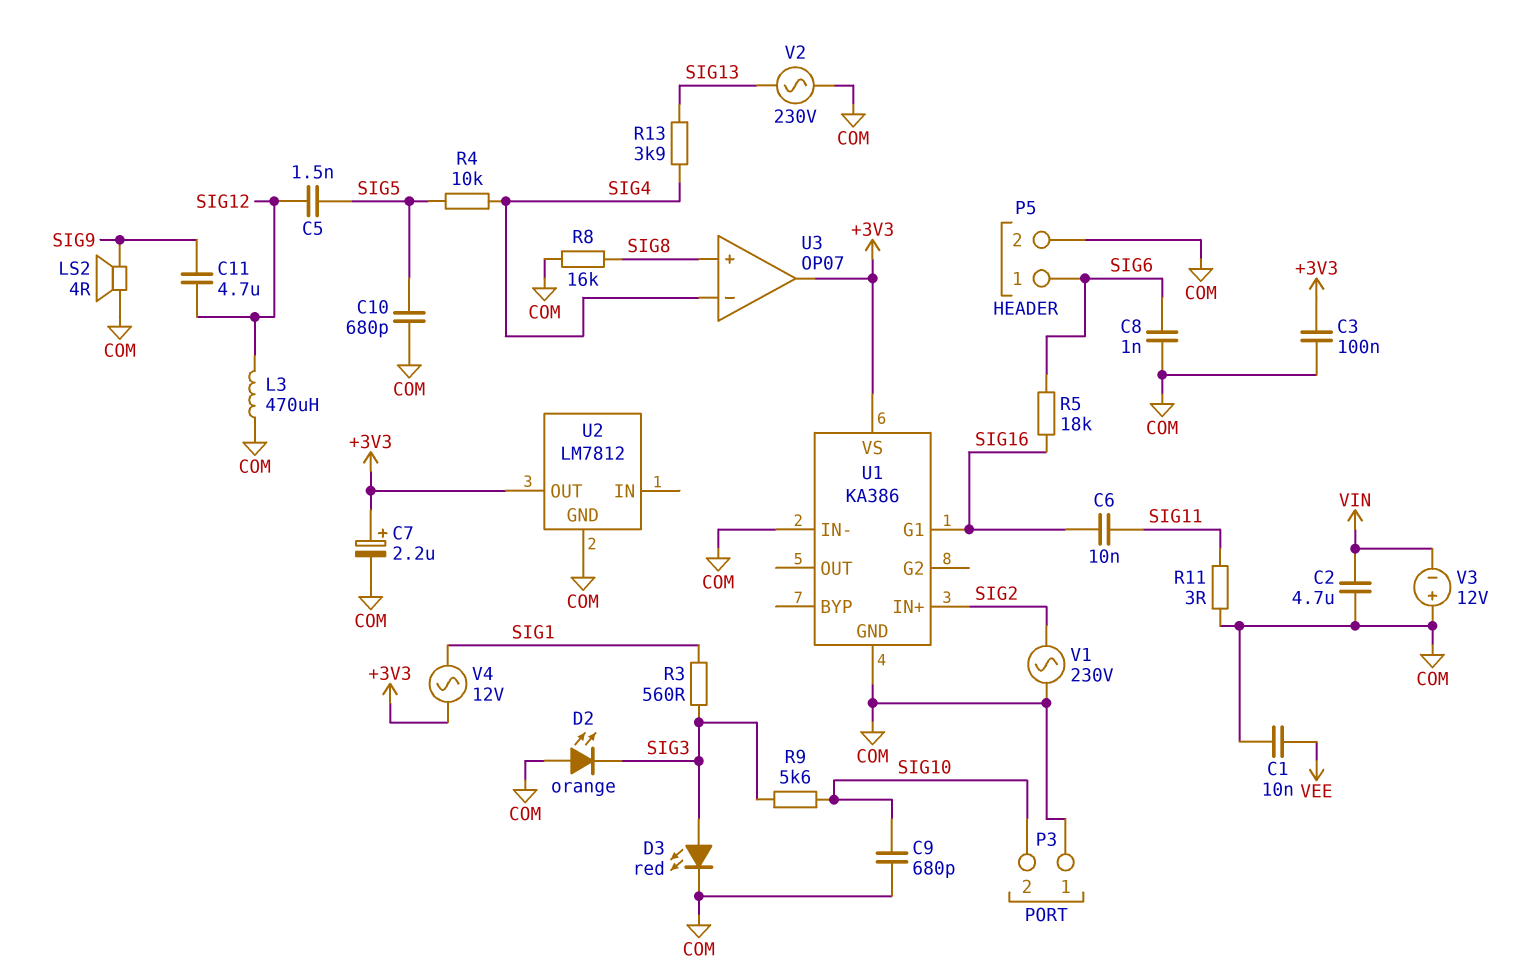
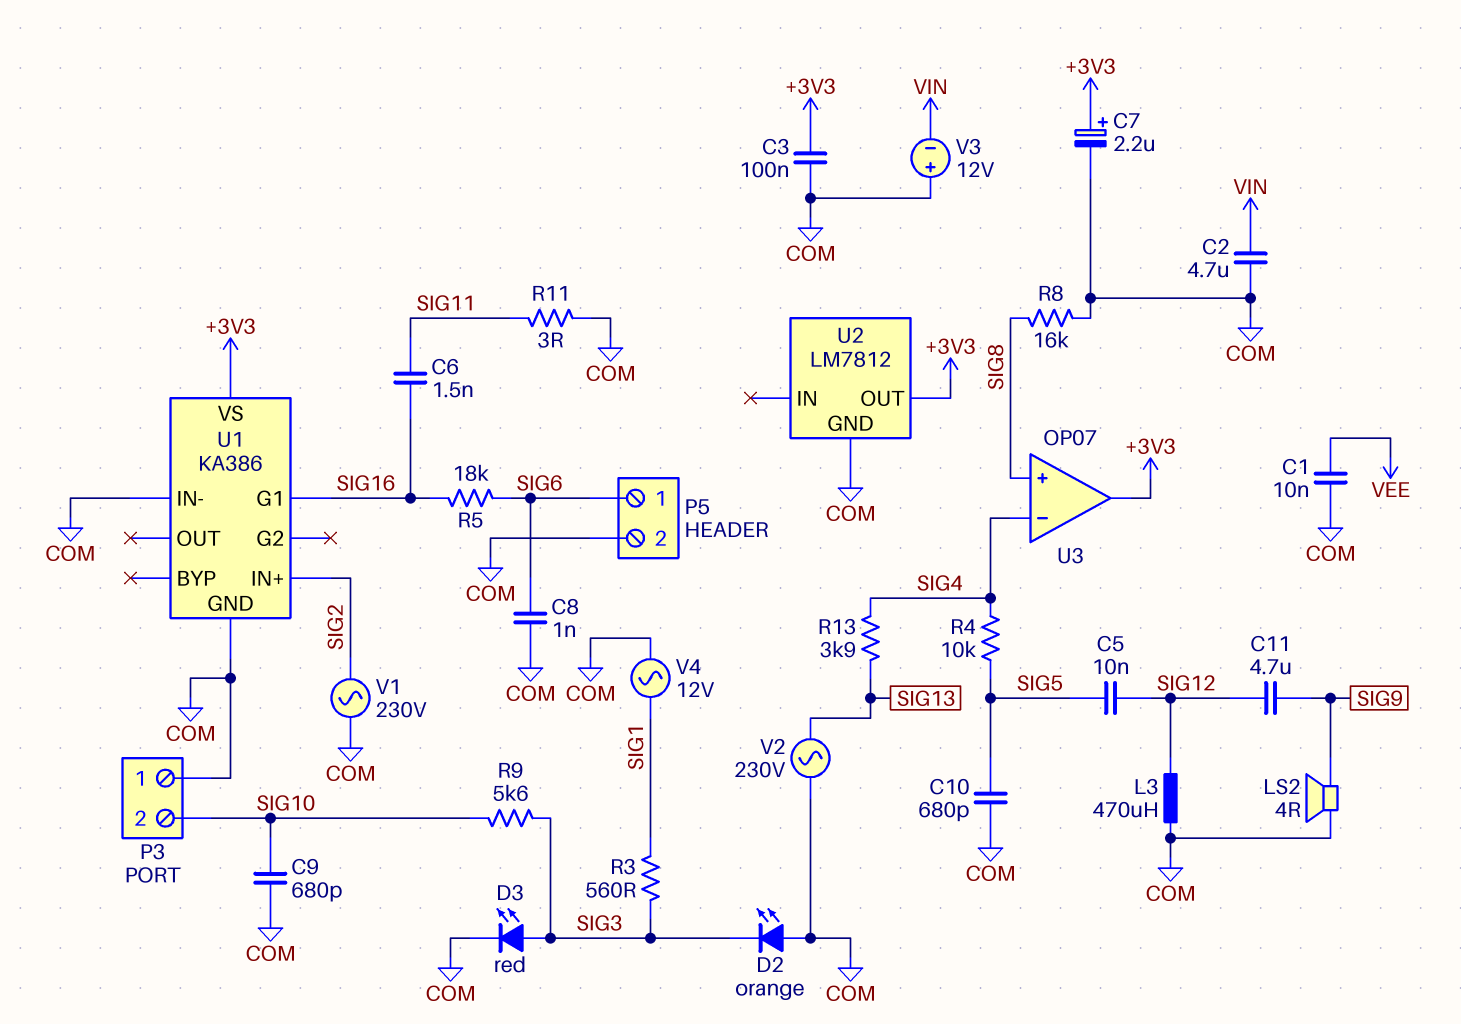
C5: 1.5nF (SIG5, SIG12) -> 10nF (SIG5, SIG12)
C6: 10nF (SIG11, SIG16) -> 1.5nF (SIG11, SIG16)
V4: AC 12V (+3V3, SIG1) -> AC 12V (COM, SIG1)

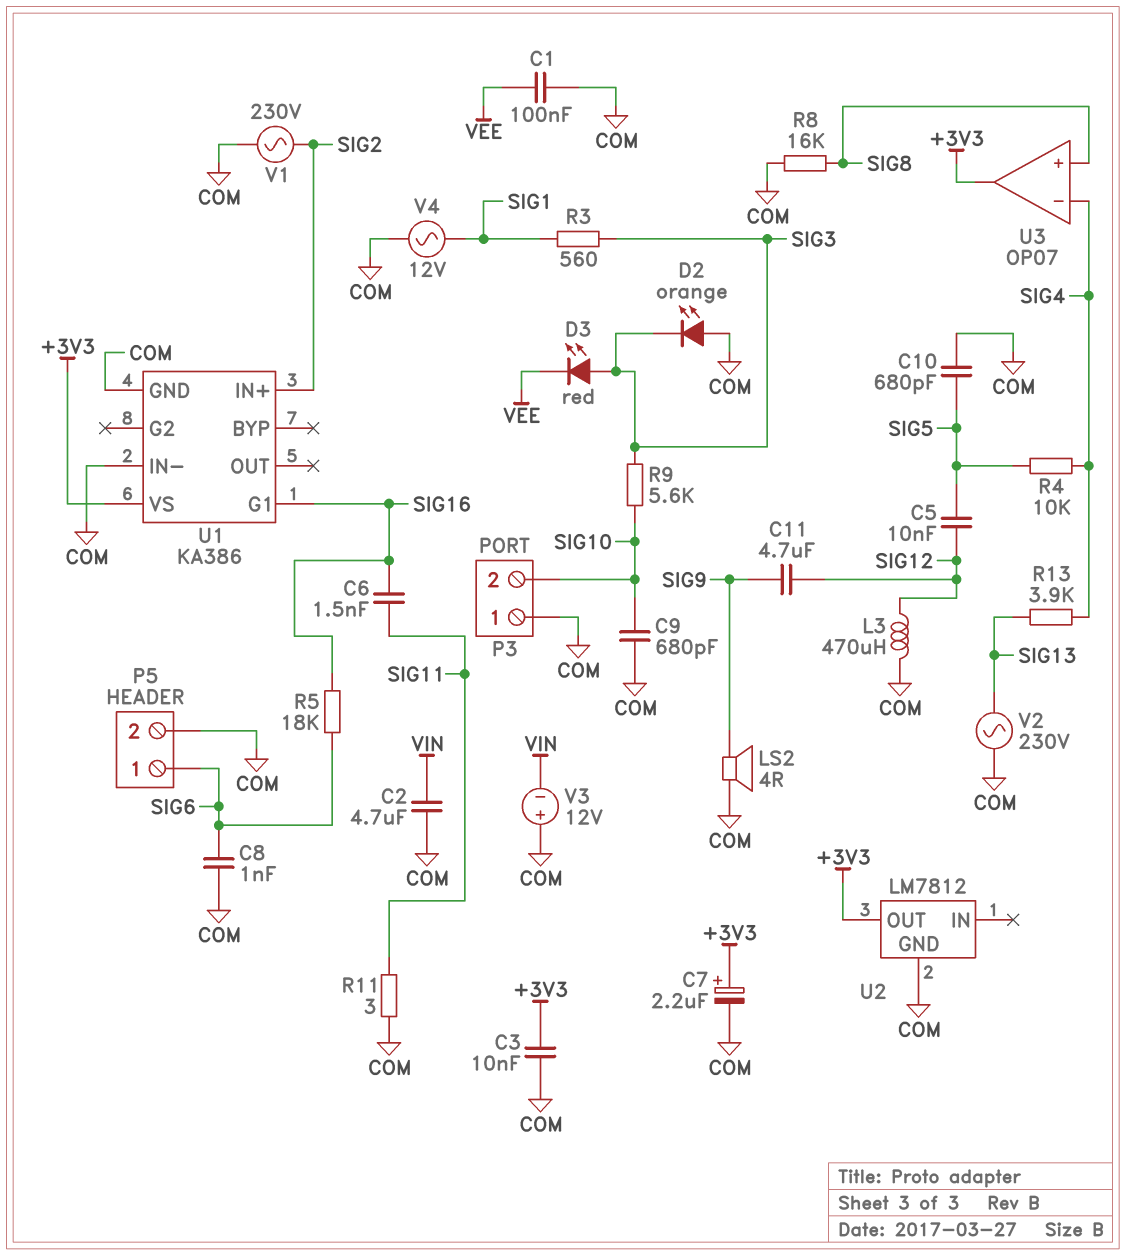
C1: 10nF (COM, VEE) -> 100nF (COM, VEE)
C3: 100nF (+3V3, COM) -> 10nF (+3V3, COM)
D3: LED red (A SIG3, K COM) -> LED red (A SIG3, K VEE)

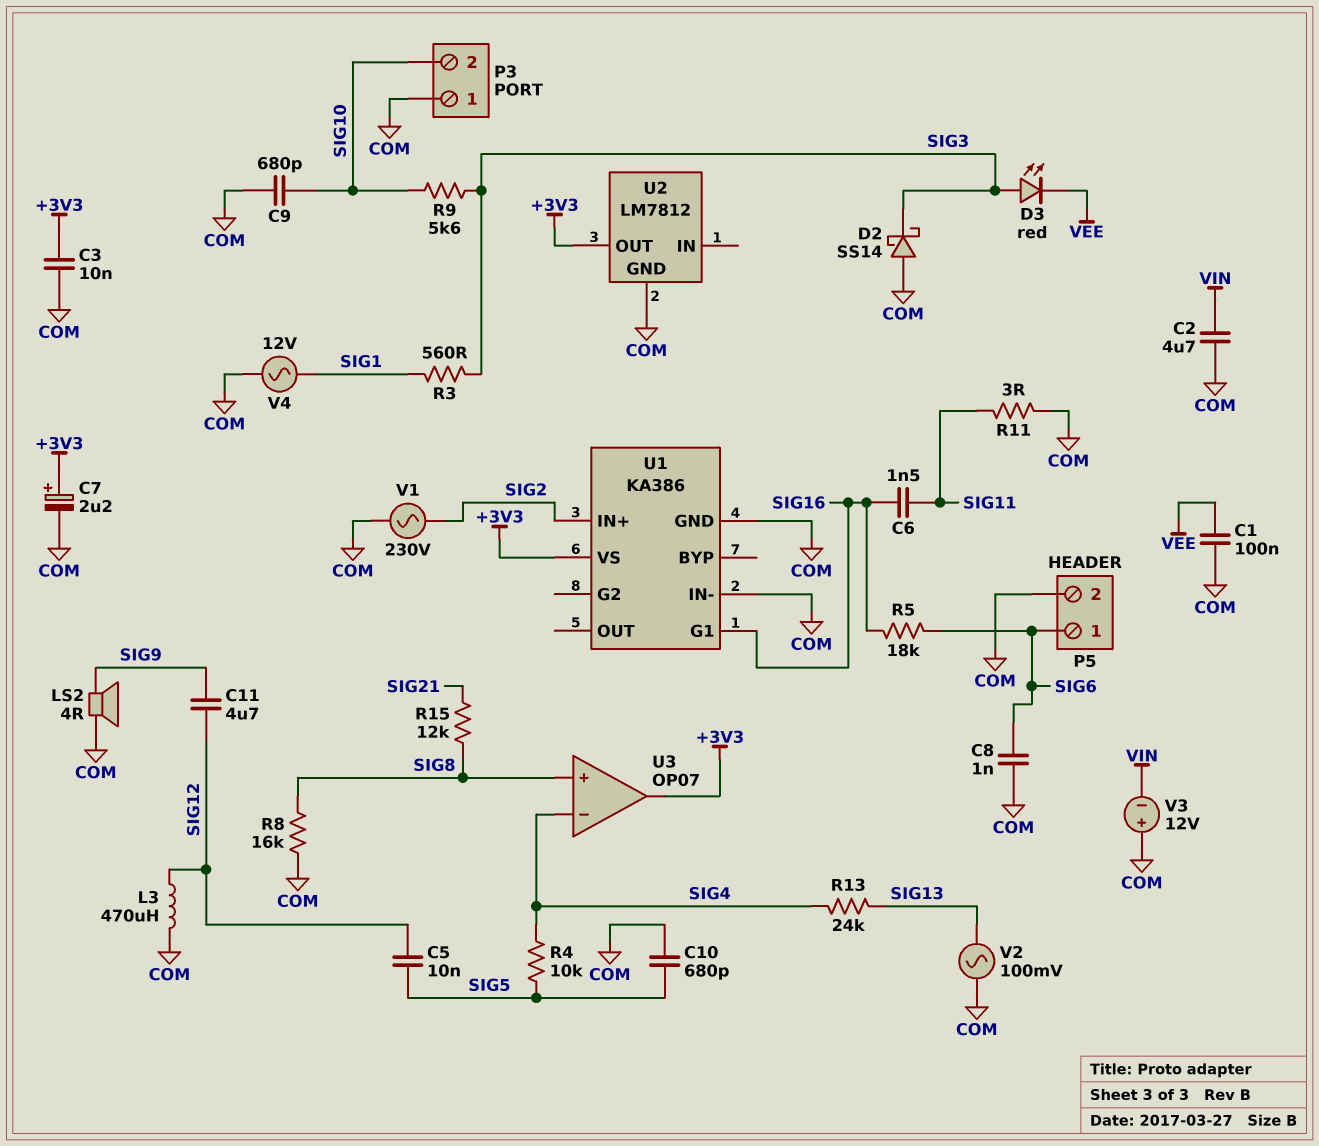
D2: LED orange (A COM, K SIG3) -> schottky SS14 (A COM, K SIG3)
R13: 3.9k (SIG4, SIG13) -> 24k (SIG4, SIG13)
R15: none -> 12k (SIG8, SIG21)
V2: AC 230V (COM, SIG13) -> AC 100mV (COM, SIG13)

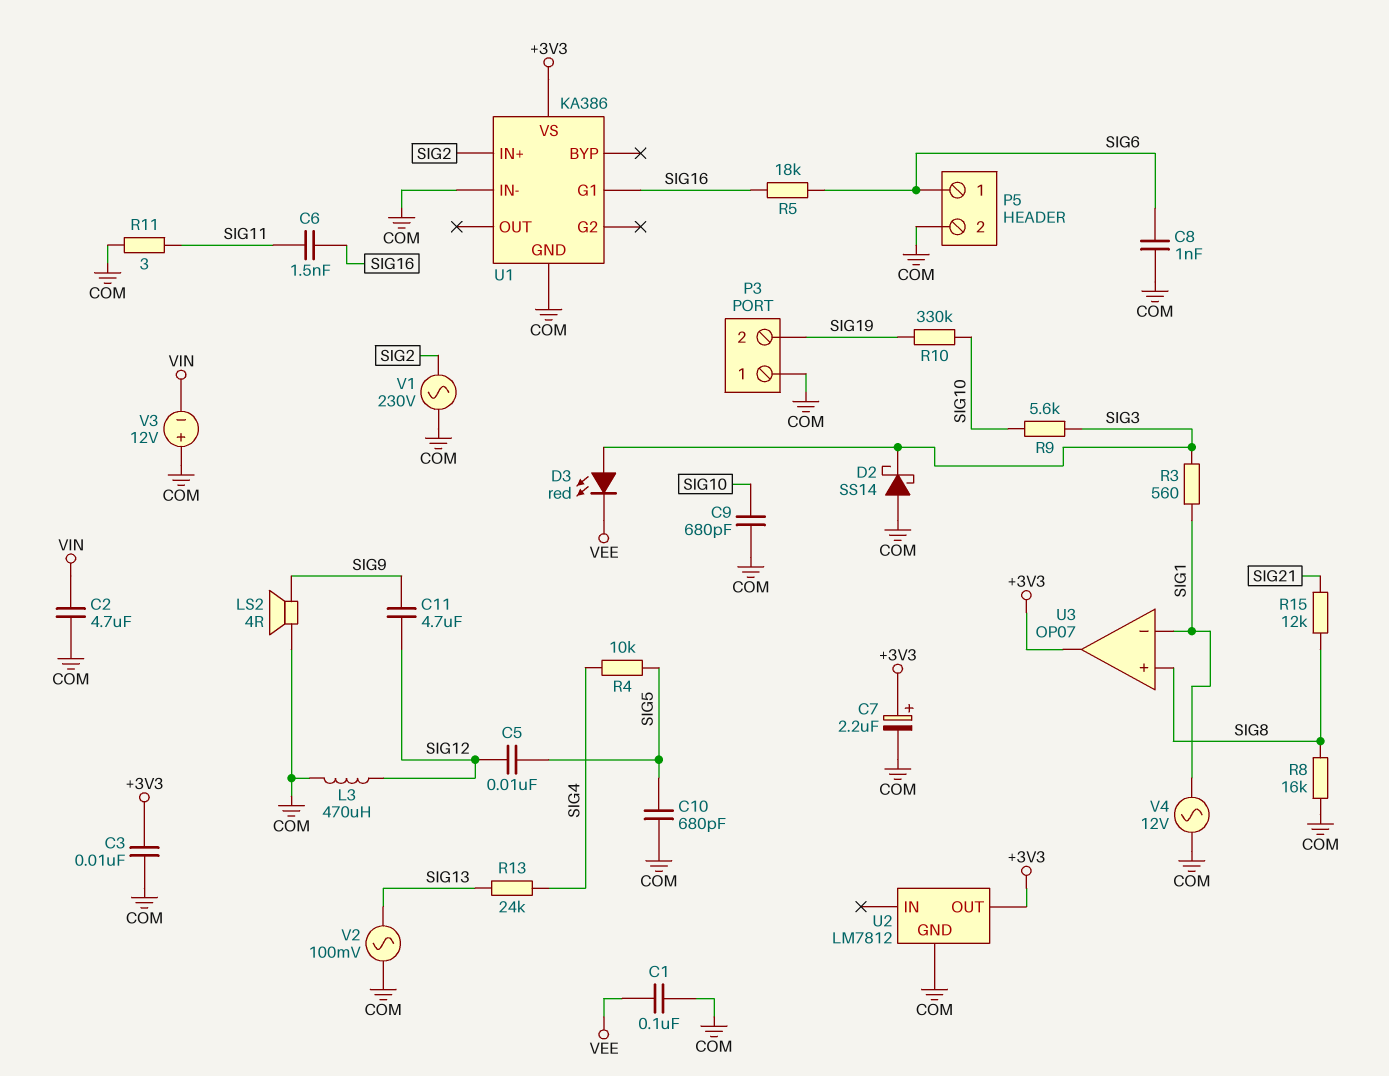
P3 pin 2: SIG10 -> SIG19
R10: none -> 330k (SIG10, SIG19)
U3 pin in-: SIG4 -> SIG1

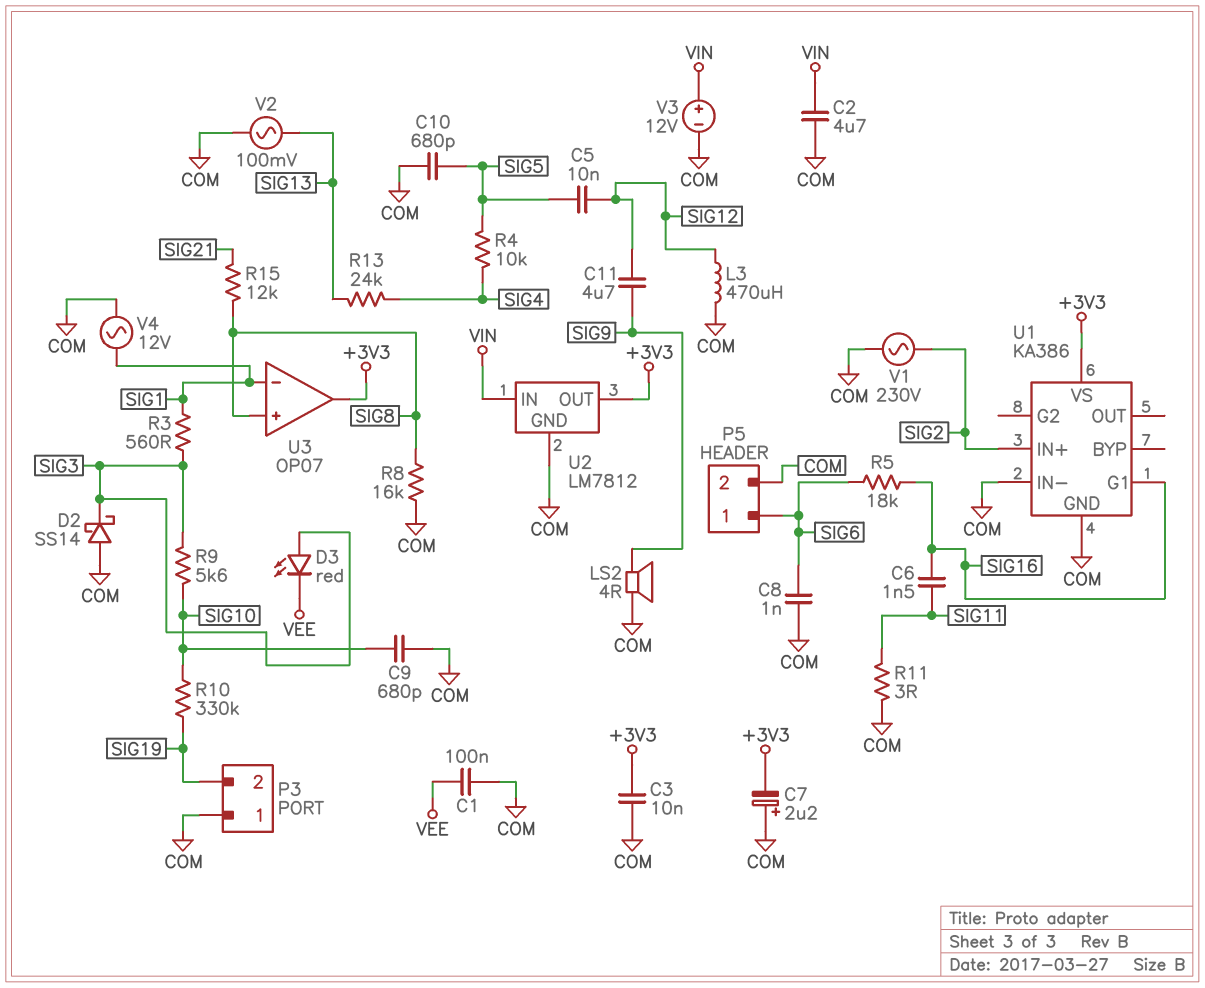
C7: 2.2uF (plus +3V3, minus COM) -> 2.2uF (plus COM, minus +3V3)
U2 pin IN: none -> VIN
V3: 12V (plus COM, minus VIN) -> 12V (plus VIN, minus COM)

